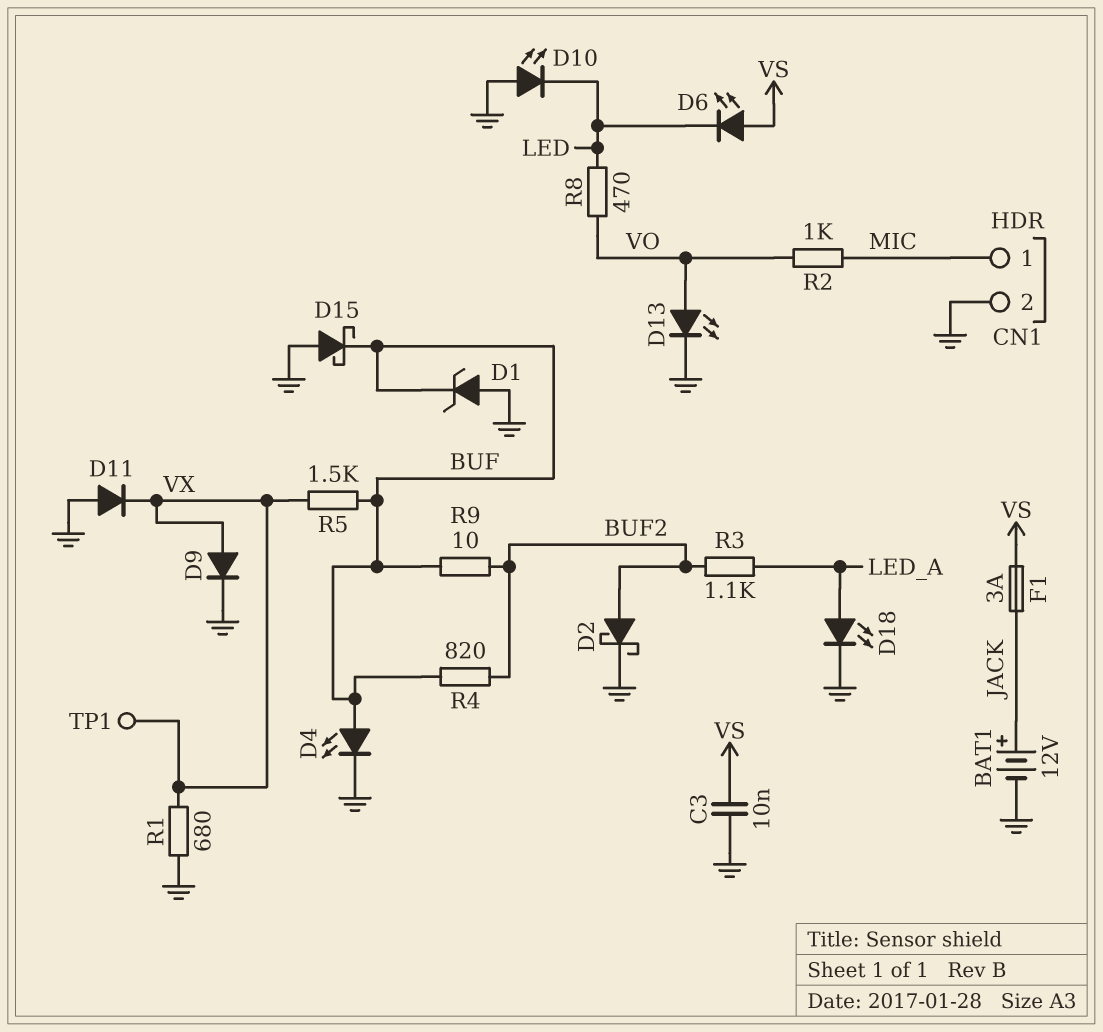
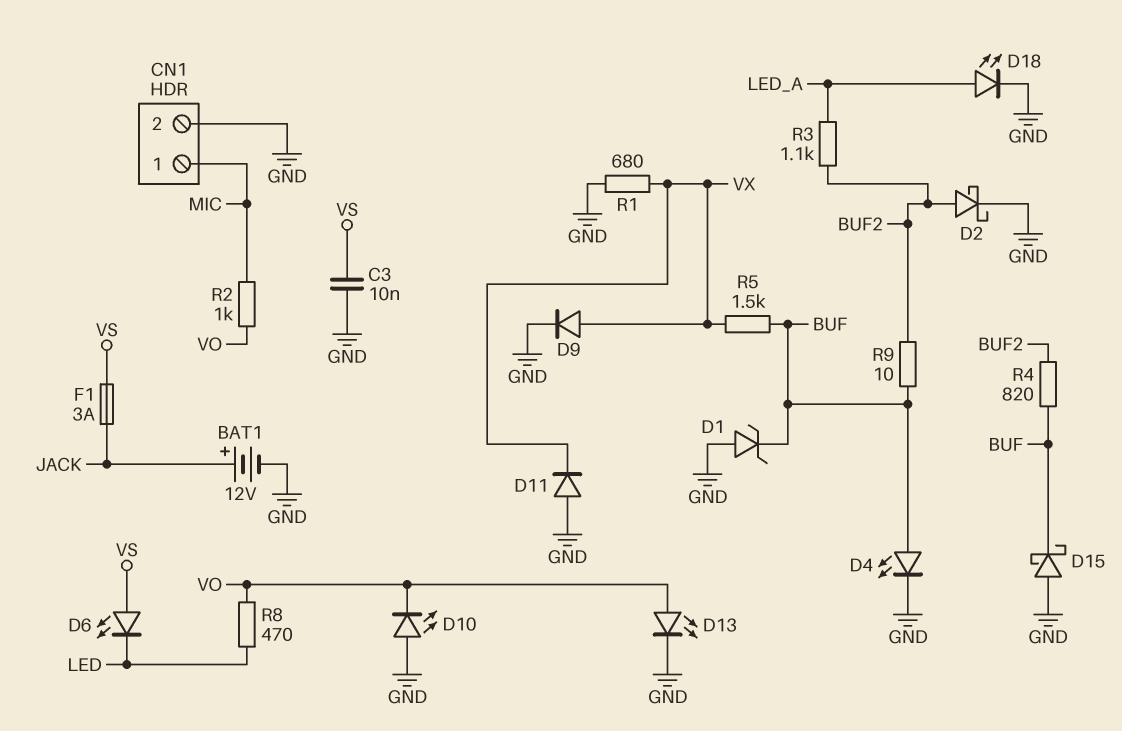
D10: LED (A GND, K LED) -> LED (A GND, K VO)
TP1: test point (VX) -> none

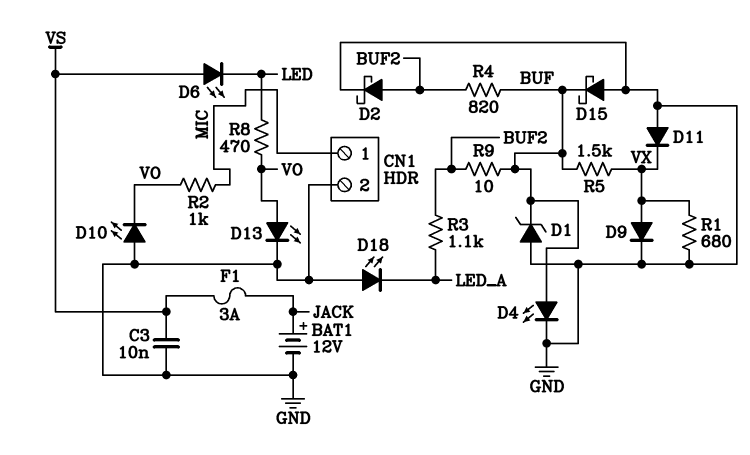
D18: LED (A LED_A, K GND) -> LED (A GND, K LED_A)

